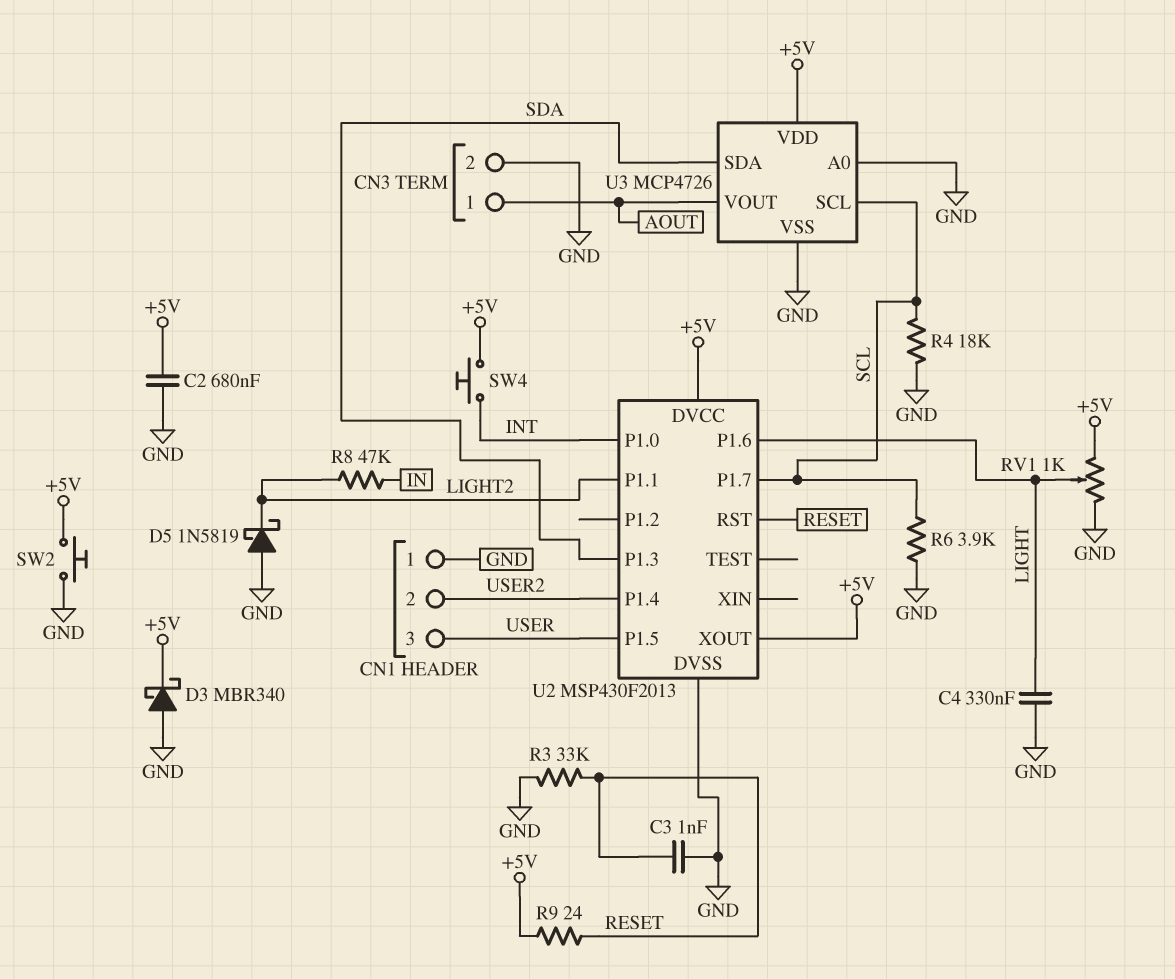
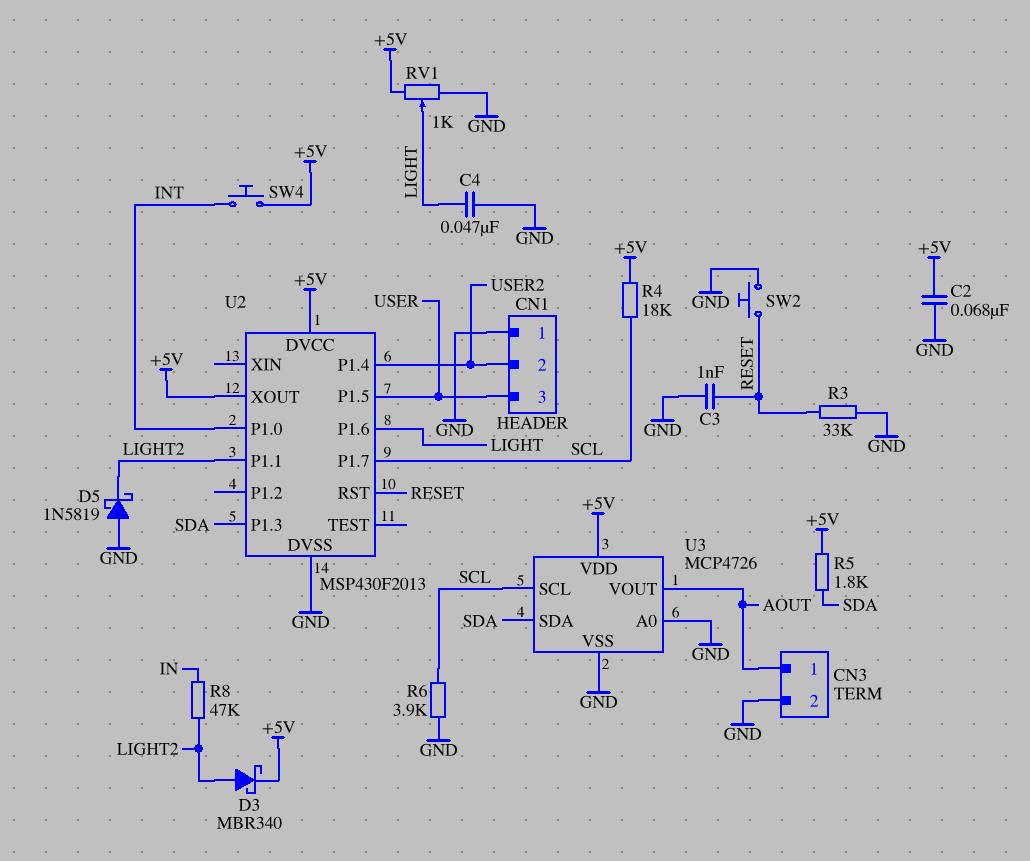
C2: 680nF (+5V, GND) -> 68nF (+5V, GND)
C4: 330nF (GND, LIGHT) -> 47nF (GND, LIGHT)
D3: schottky MBR340 (A GND, K +5V) -> schottky MBR340 (A LIGHT2, K +5V)
R4: 18k (GND, SCL) -> 18k (+5V, SCL)
R5: none -> 1.8k (+5V, SDA)
R9: 24 (+5V, RESET) -> none
SW2: button (+5V, GND) -> button (GND, RESET)

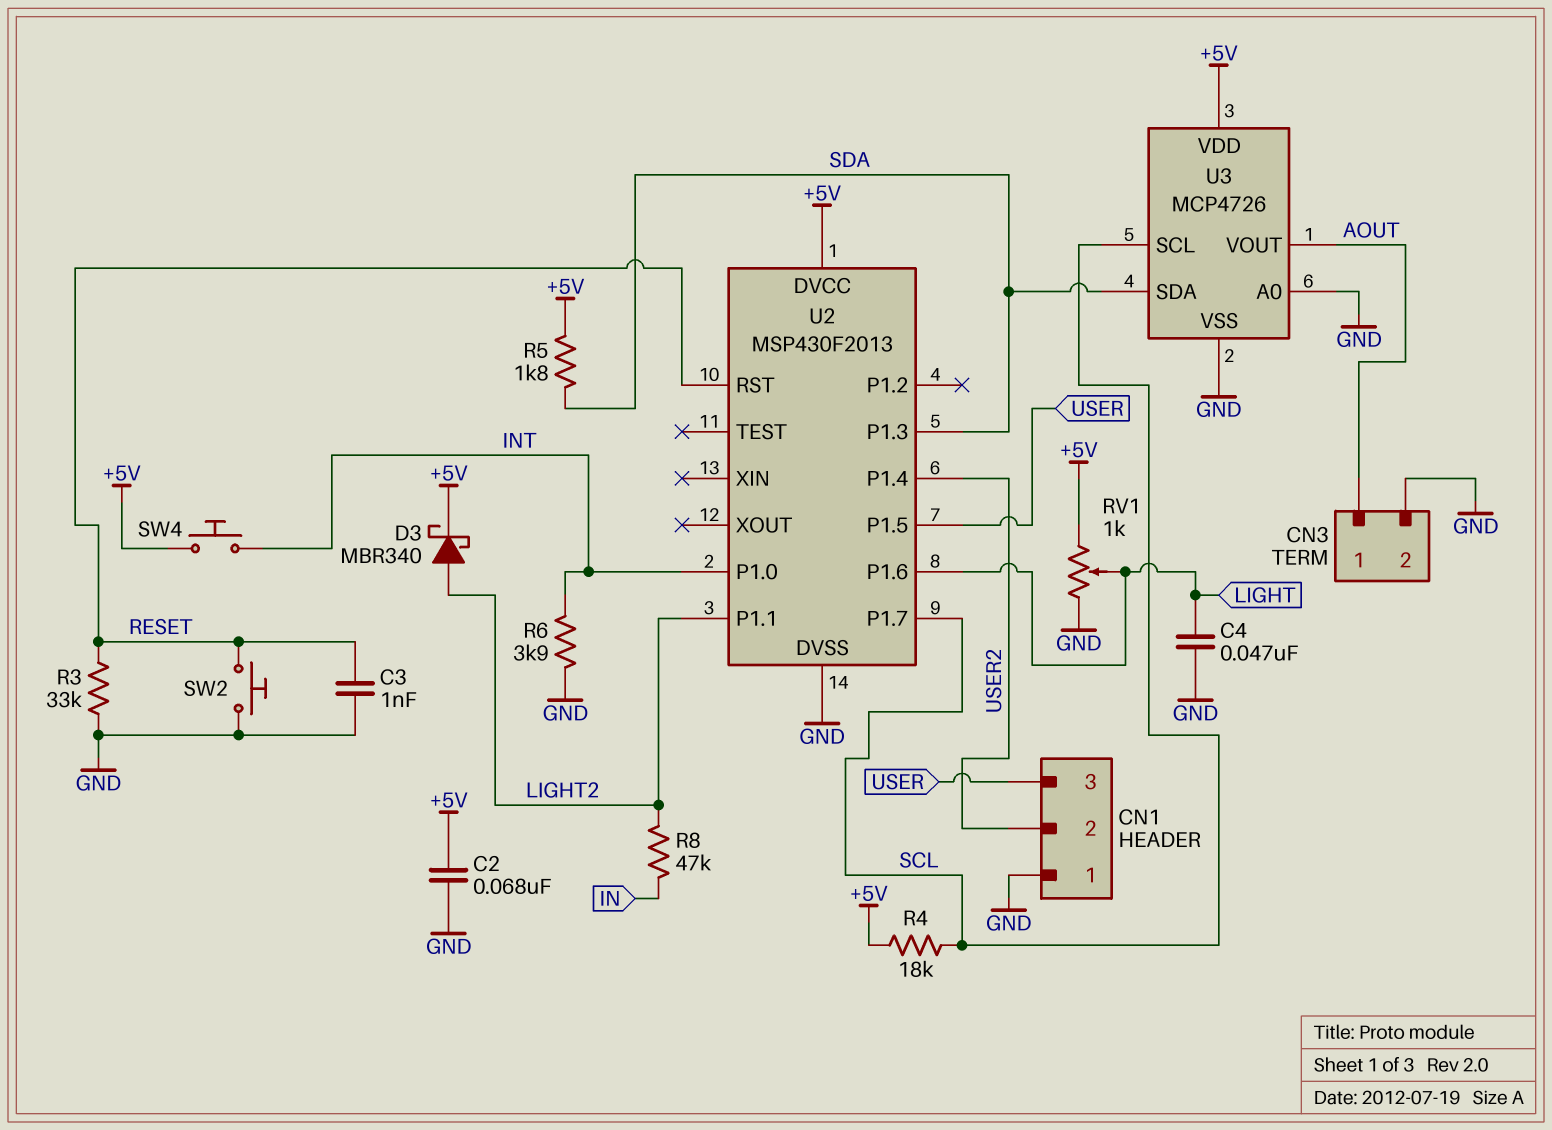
D5: schottky 1N5819 (A GND, K LIGHT2) -> none
R6: 3.9k (GND, SCL) -> 3.9k (GND, INT)
U2 pin XOUT: +5V -> none

